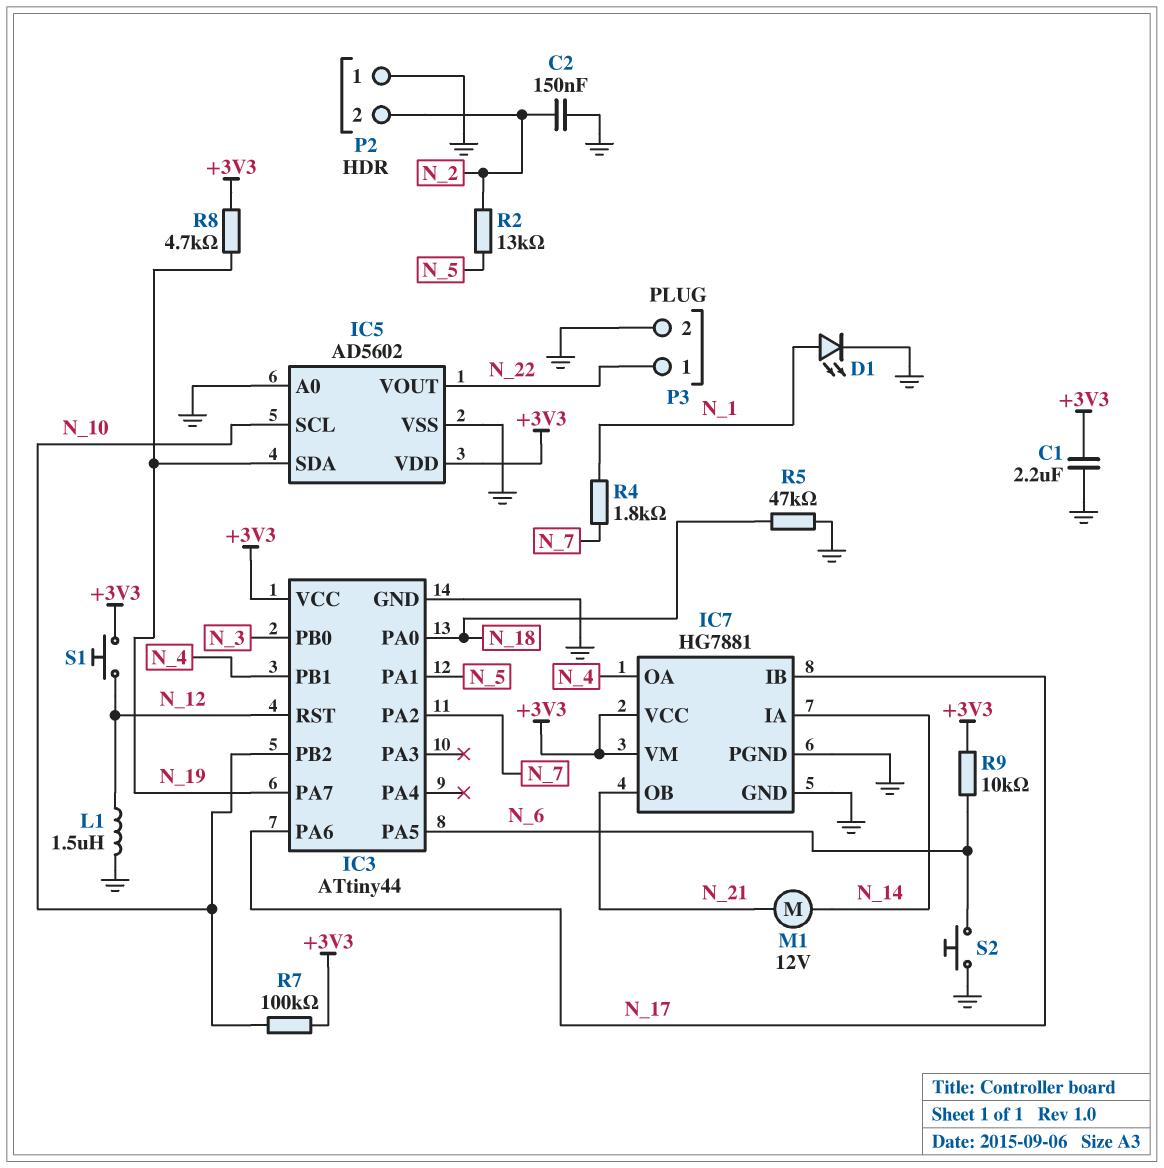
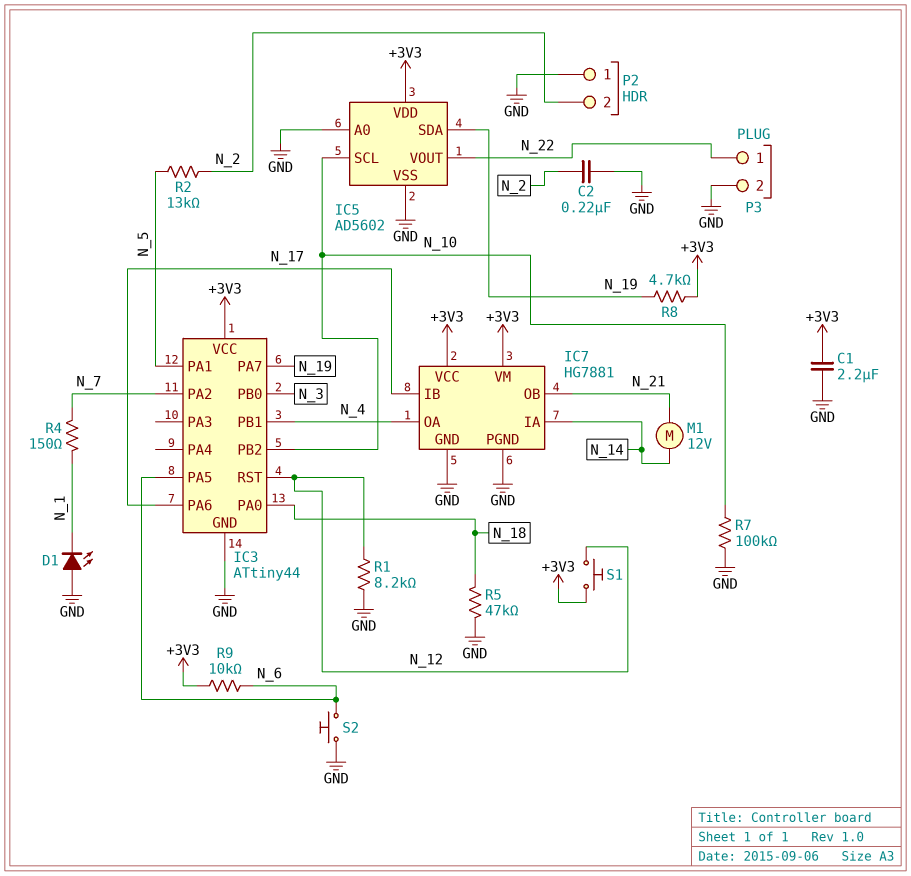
C2: 150nF (GND, N_2) -> 220nF (GND, N_2)
D1: LED (A N_1, K GND) -> LED (A GND, K N_1)
L1: 1.5uH (GND, N_12) -> none
R1: none -> 8.2k (GND, N_12)
R4: 1.8k (N_1, N_7) -> 150 (N_1, N_7)
R7: 100k (+3V3, N_10) -> 100k (GND, N_10)

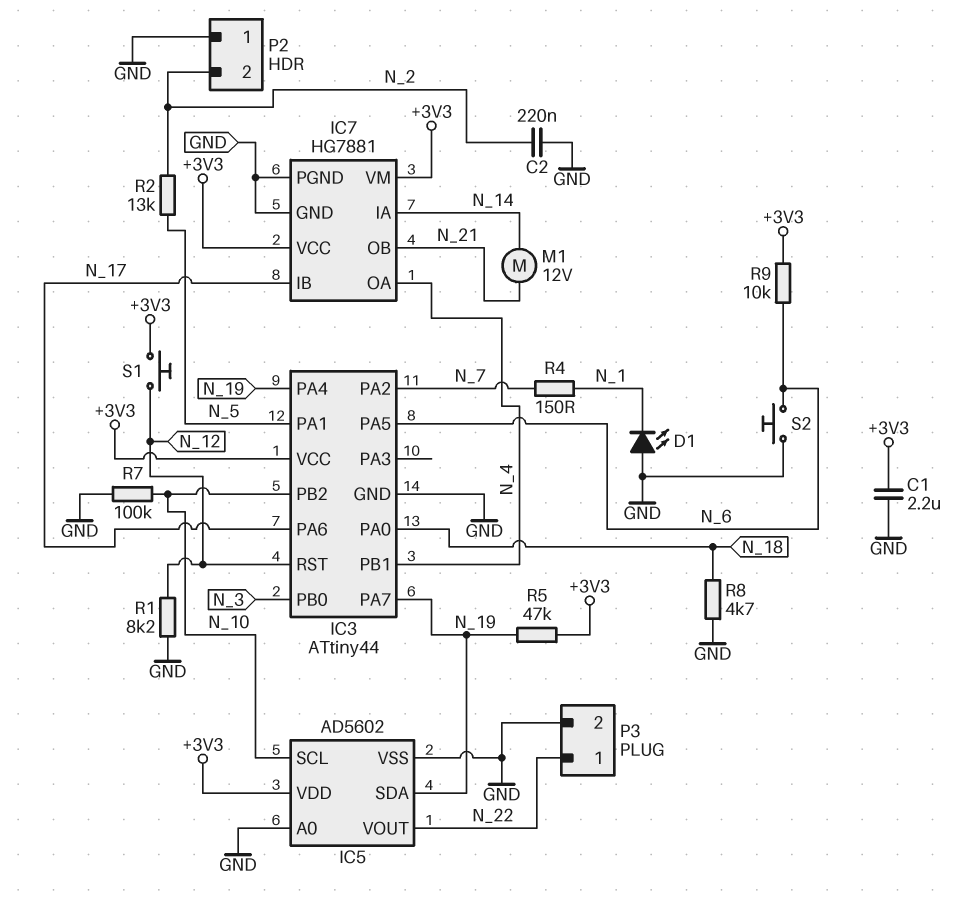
IC3 pin PA4: none -> N_19
R5: 47k (GND, N_18) -> 47k (+3V3, N_19)
R8: 4.7k (+3V3, N_19) -> 4.7k (GND, N_18)

